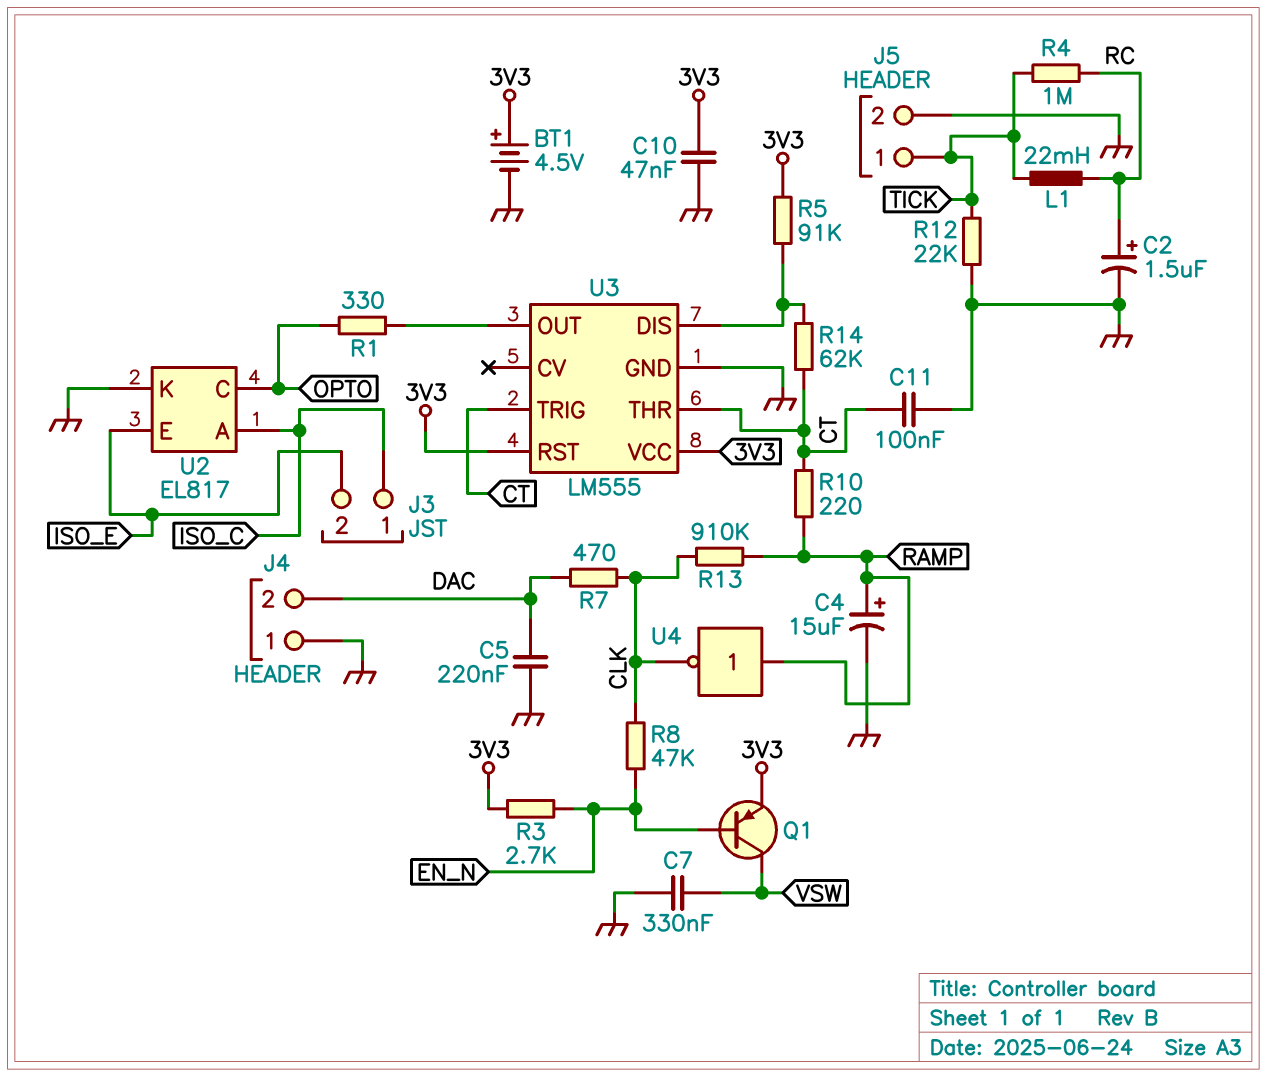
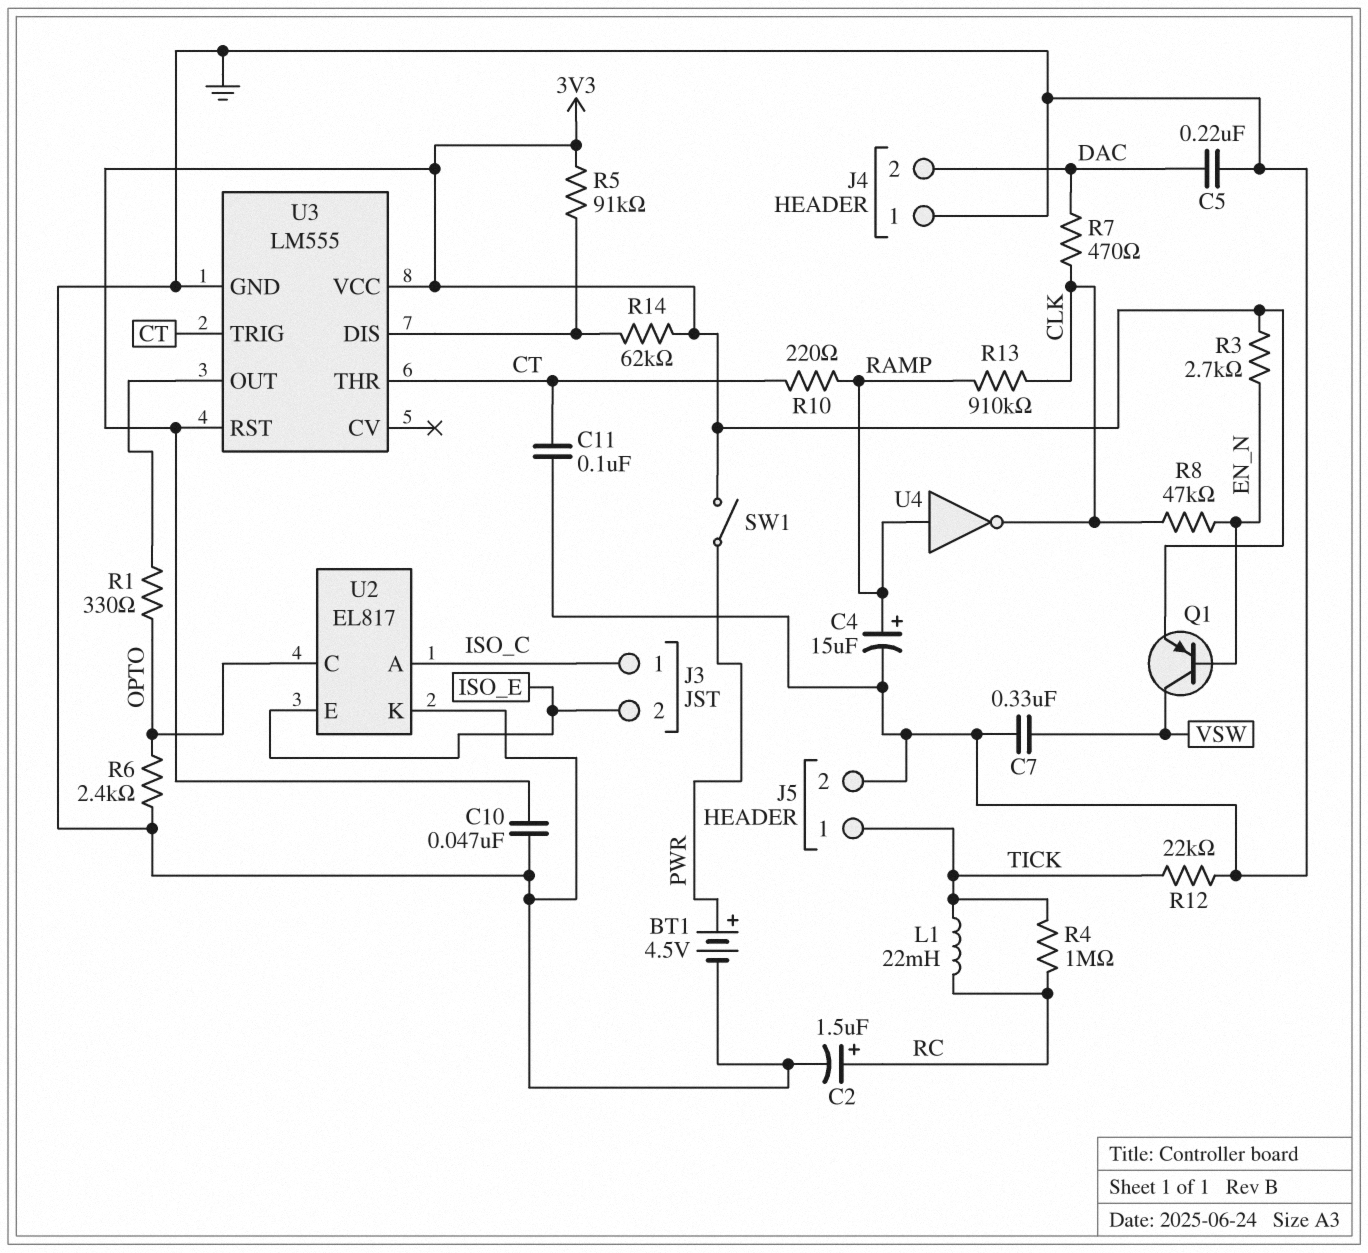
BT1: 4.5V (plus 3V3, minus GND) -> 4.5V (plus PWR, minus GND)
R6: none -> 2.4k (GND, OPTO)
R14: 62k (CT, U3/DIS) -> 62k (3V3, U3/DIS)
SW1: none -> switch (3V3, PWR)

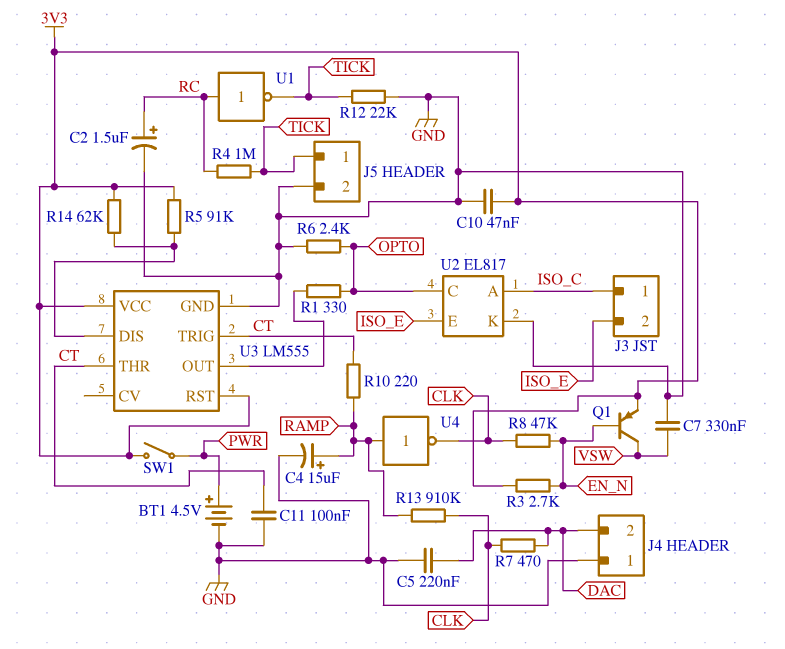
L1: 22mH (RC, TICK) -> none
U1: none -> NOT (in RC, out TICK)

